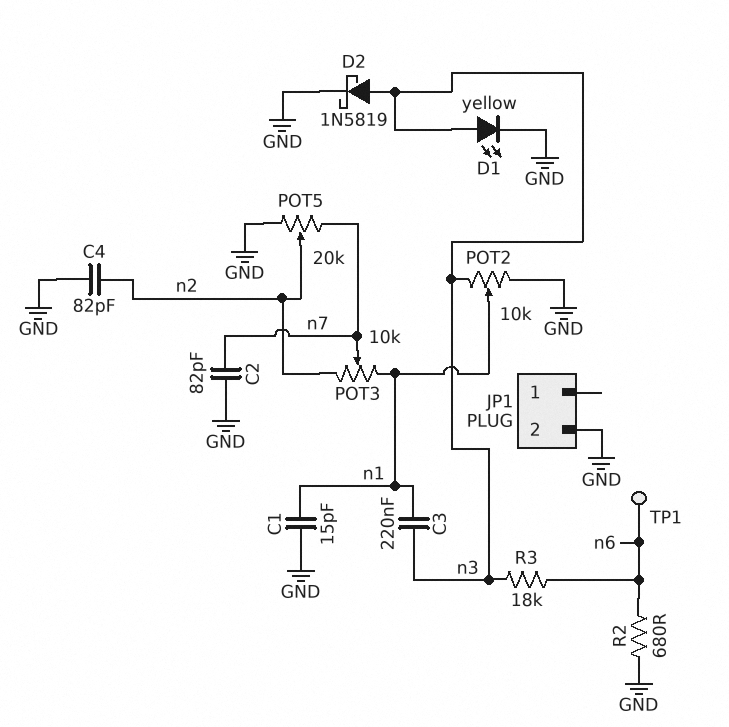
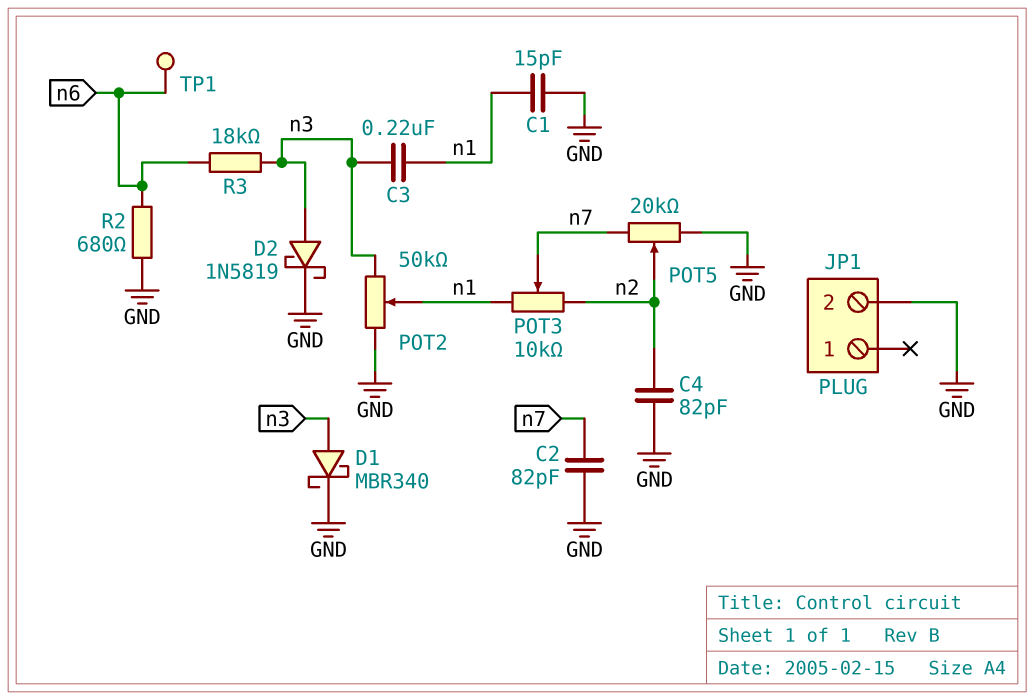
D1: LED yellow (A n3, K GND) -> schottky MBR340 (A n3, K GND)
POT2: 10k (GND, n3, wiper n1) -> 50k (GND, n3, wiper n1)

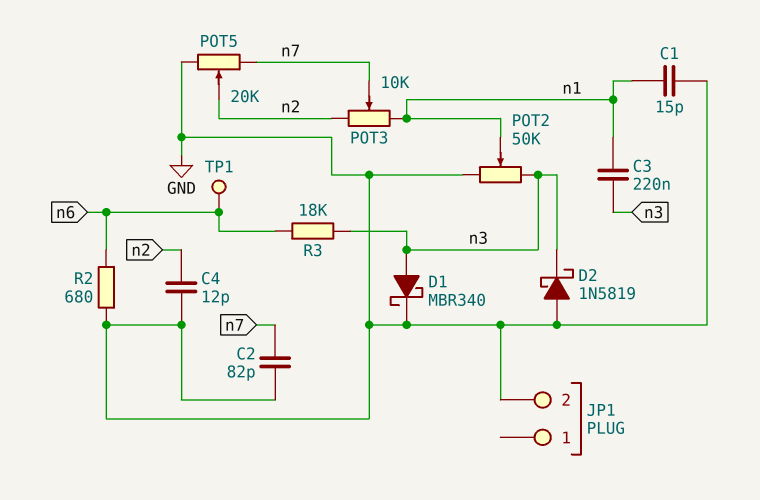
C4: 82pF (GND, n2) -> 12pF (GND, n2)
D2: schottky 1N5819 (A n3, K GND) -> schottky 1N5819 (A GND, K n3)

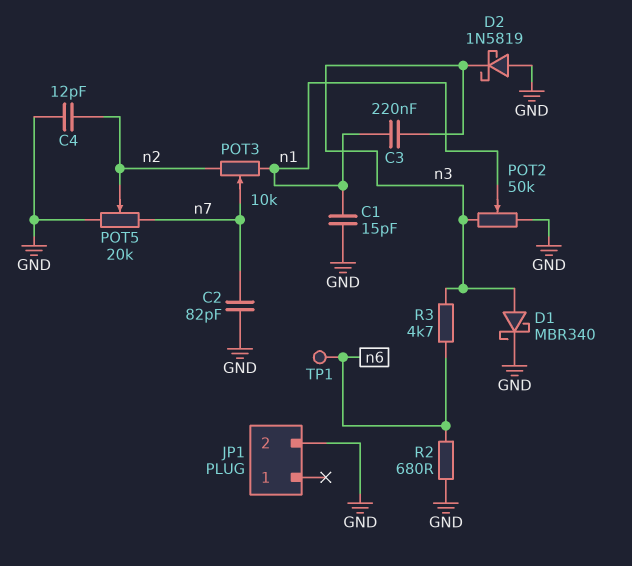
R3: 18k (n3, n6) -> 4.7k (n3, n6)

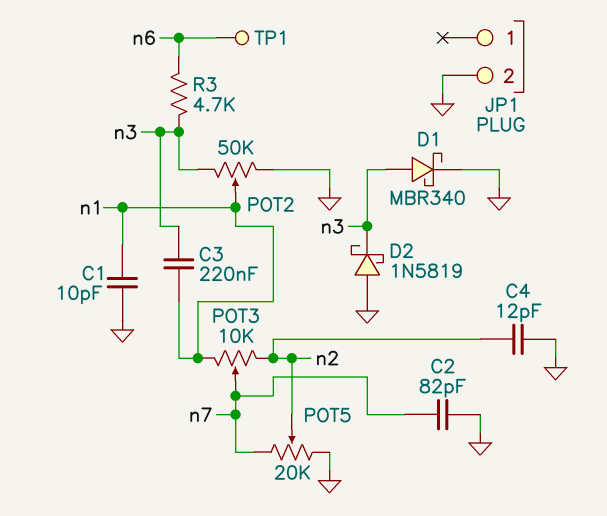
C1: 15pF (GND, n1) -> 10pF (GND, n1)
R2: 680 (GND, n6) -> none

